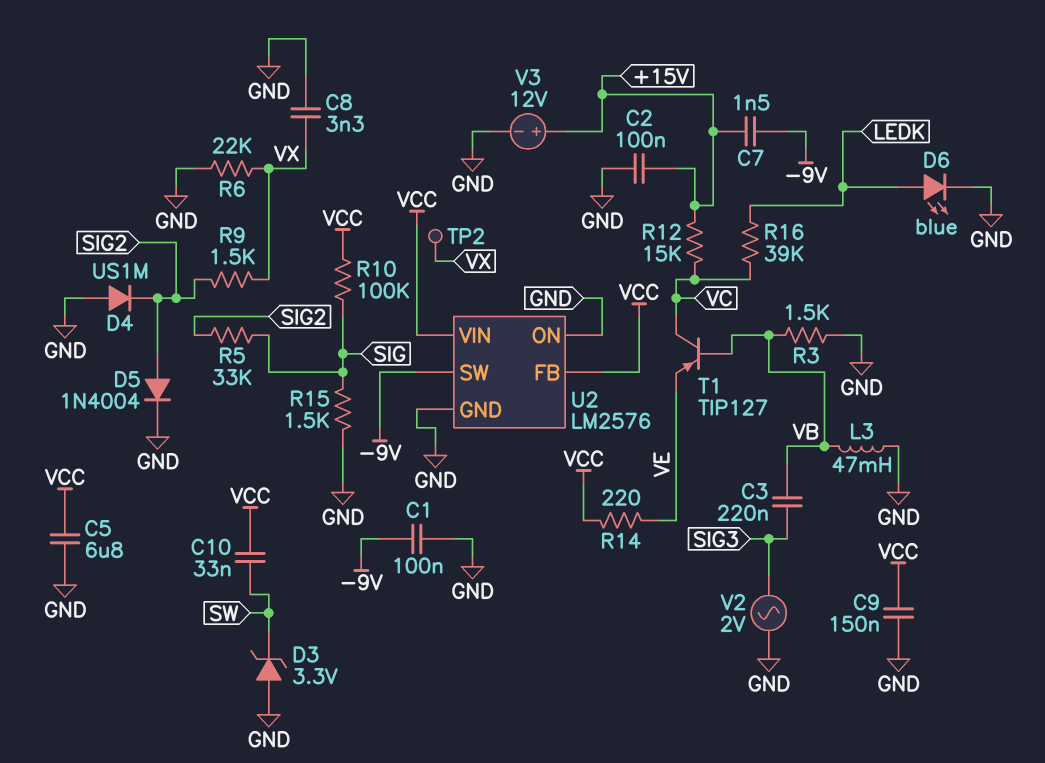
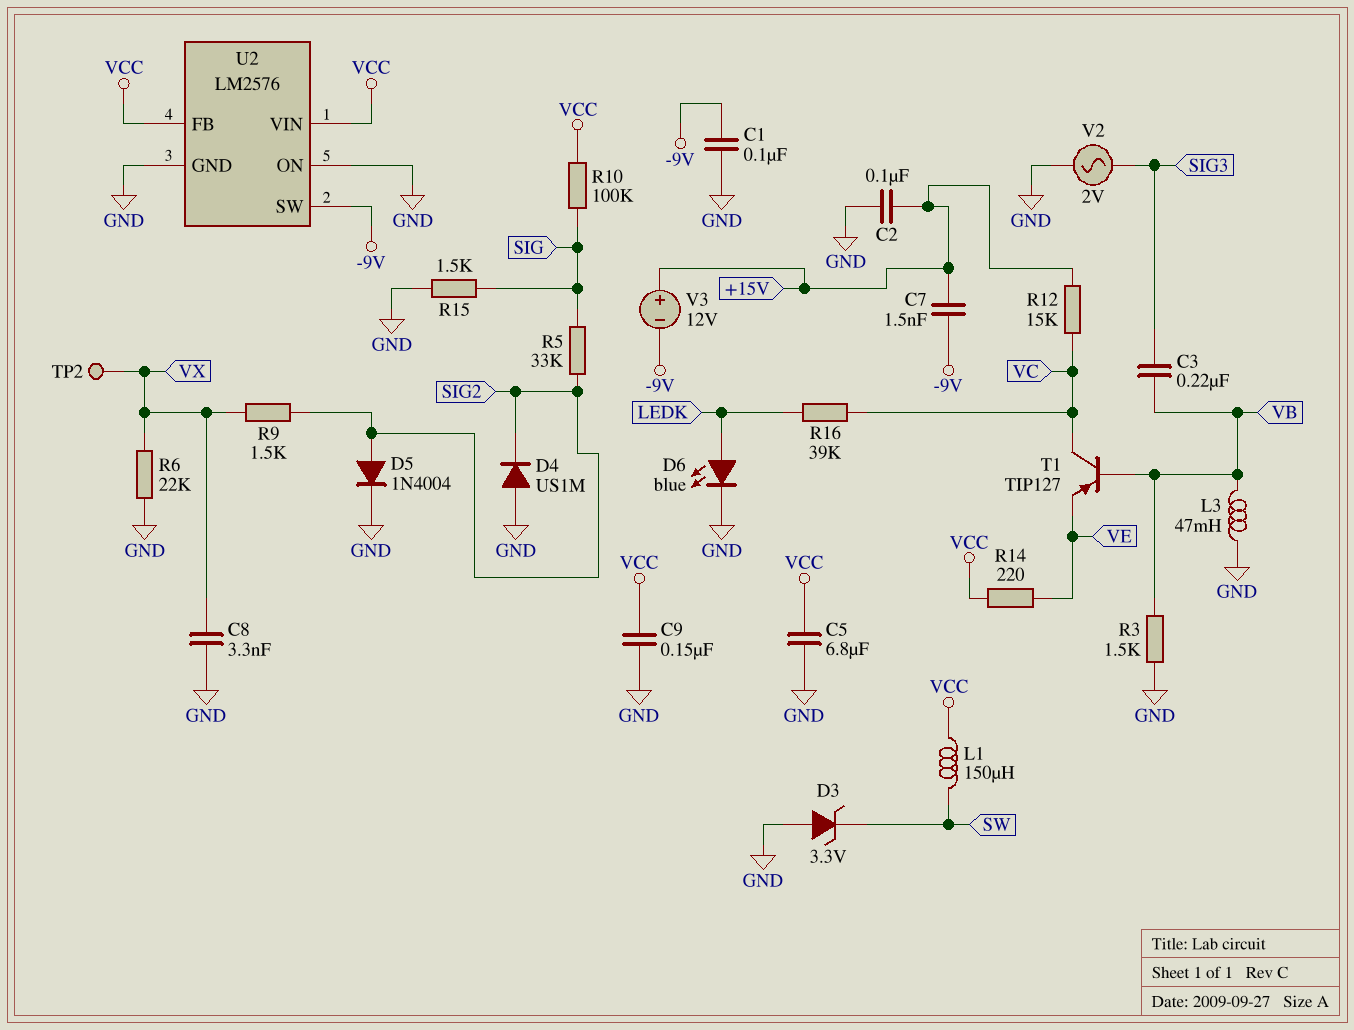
C10: 33nF (SW, VCC) -> none
L1: none -> 150uH (SW, VCC)
V3: 12V (plus +15V, minus GND) -> 12V (plus +15V, minus -9V)

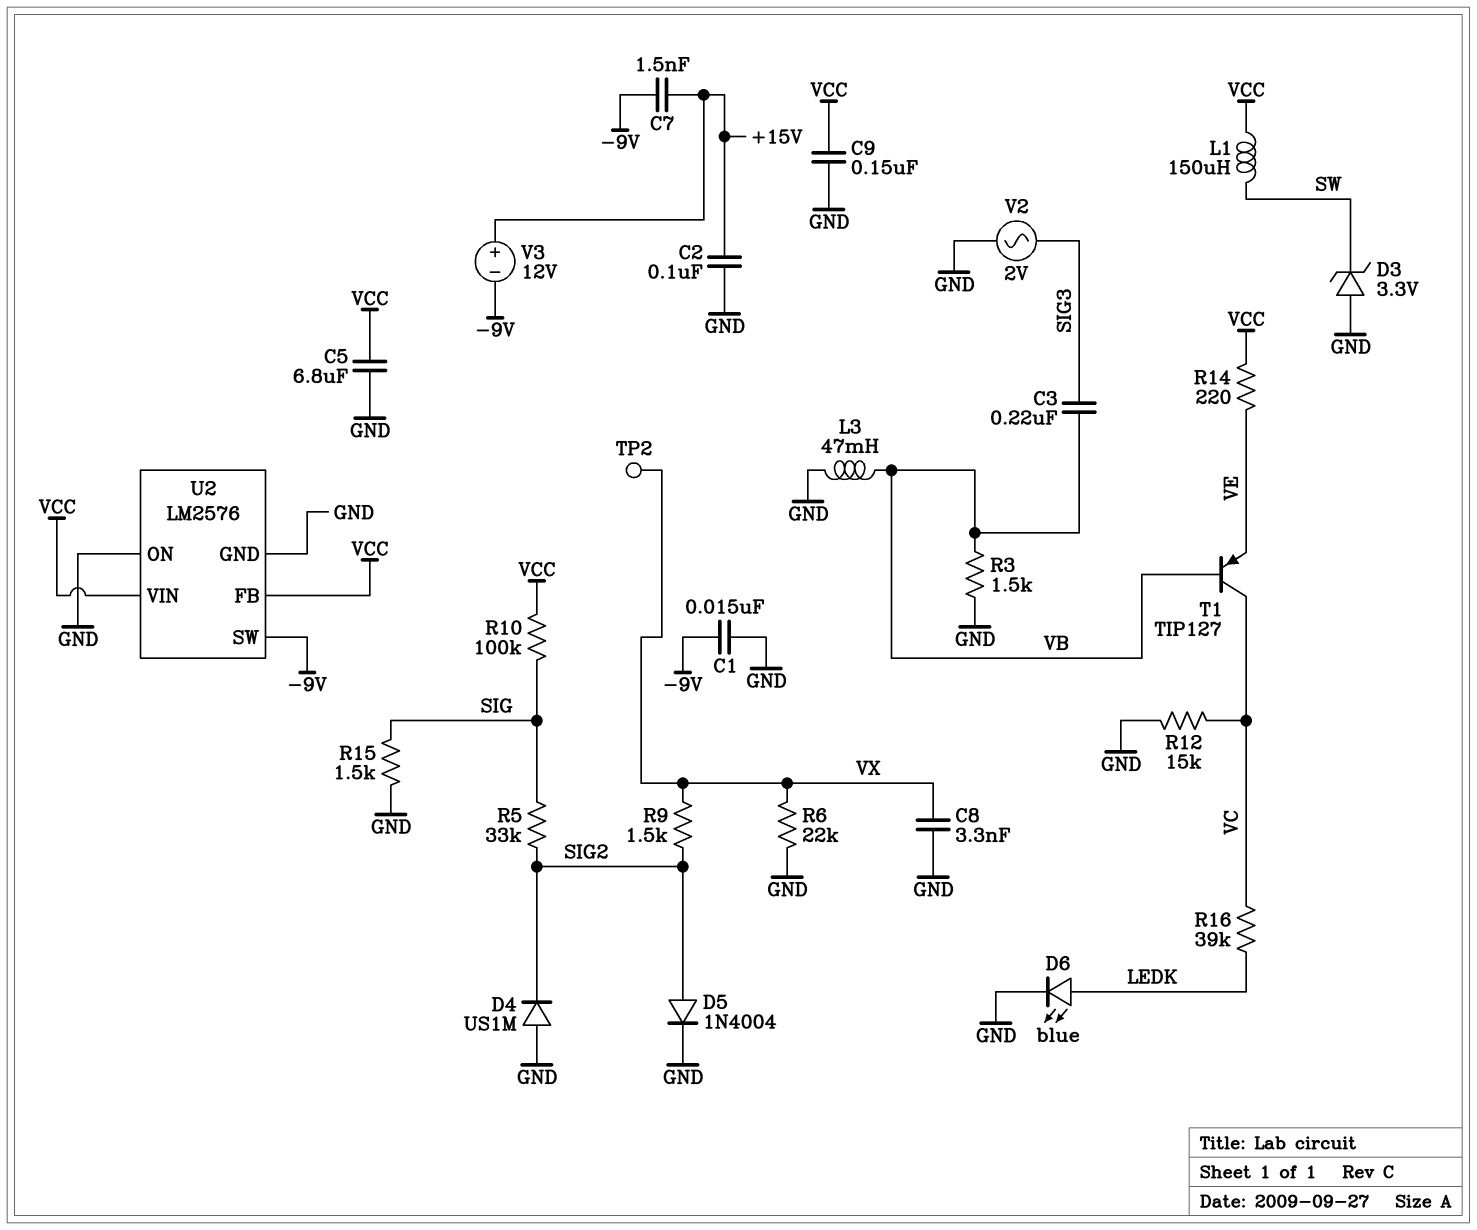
C1: 100nF (-9V, GND) -> 15nF (-9V, GND)
R12: 15k (+15V, VC) -> 15k (GND, VC)

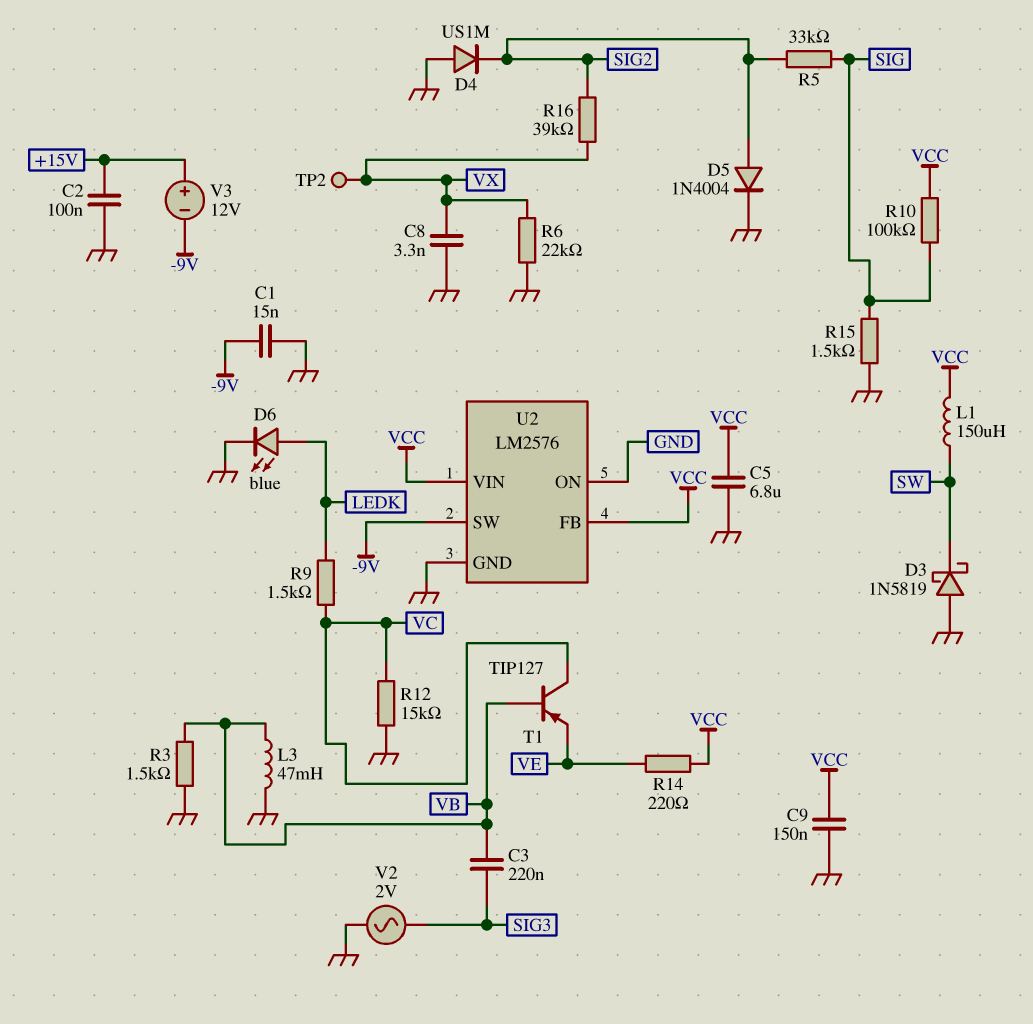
C7: 1.5nF (+15V, -9V) -> none
D3: zener 3.3V (A GND, K SW) -> schottky 1N5819 (A GND, K SW)
R9: 1.5k (SIG2, VX) -> 1.5k (LEDK, VC)
R16: 39k (LEDK, VC) -> 39k (SIG2, VX)

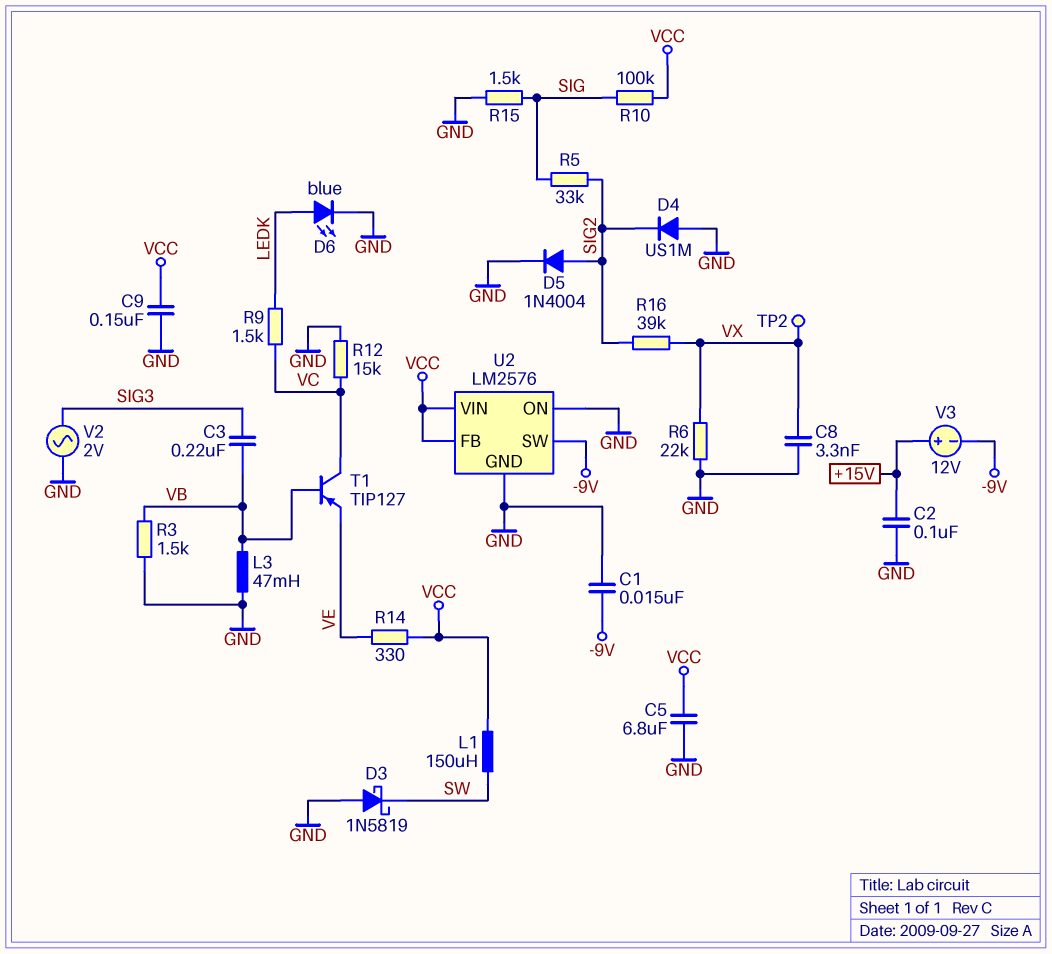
R14: 220 (VCC, VE) -> 330 (VCC, VE)

